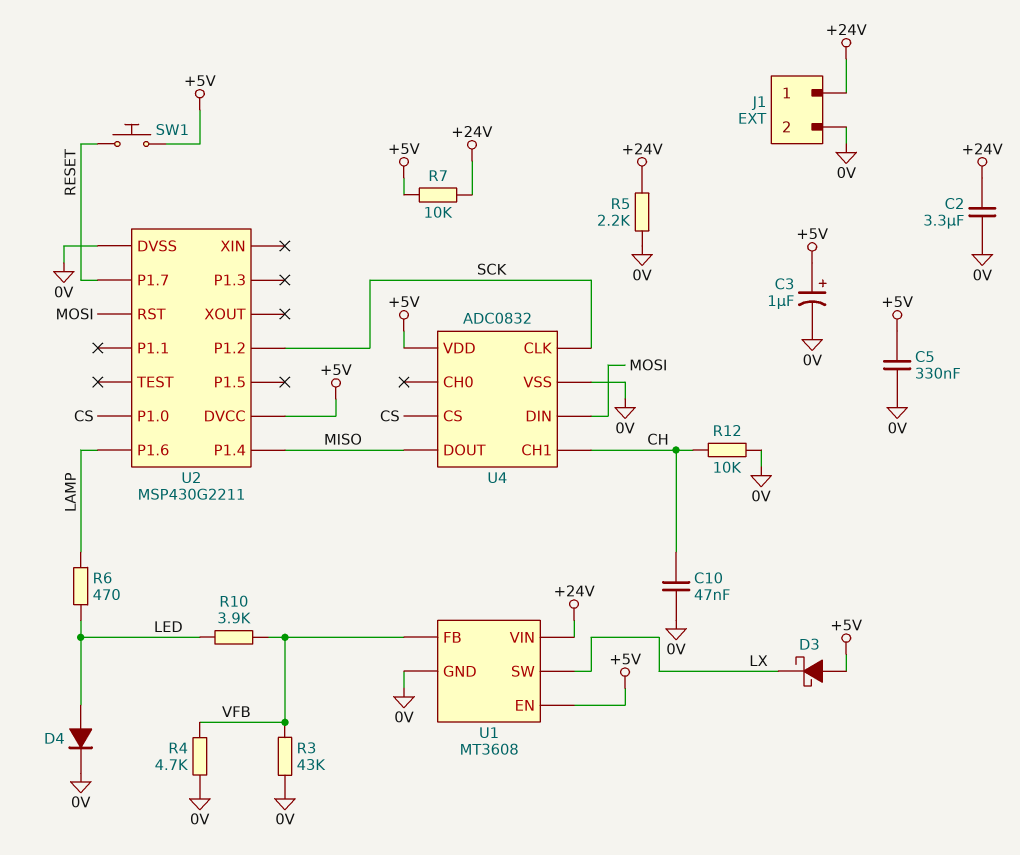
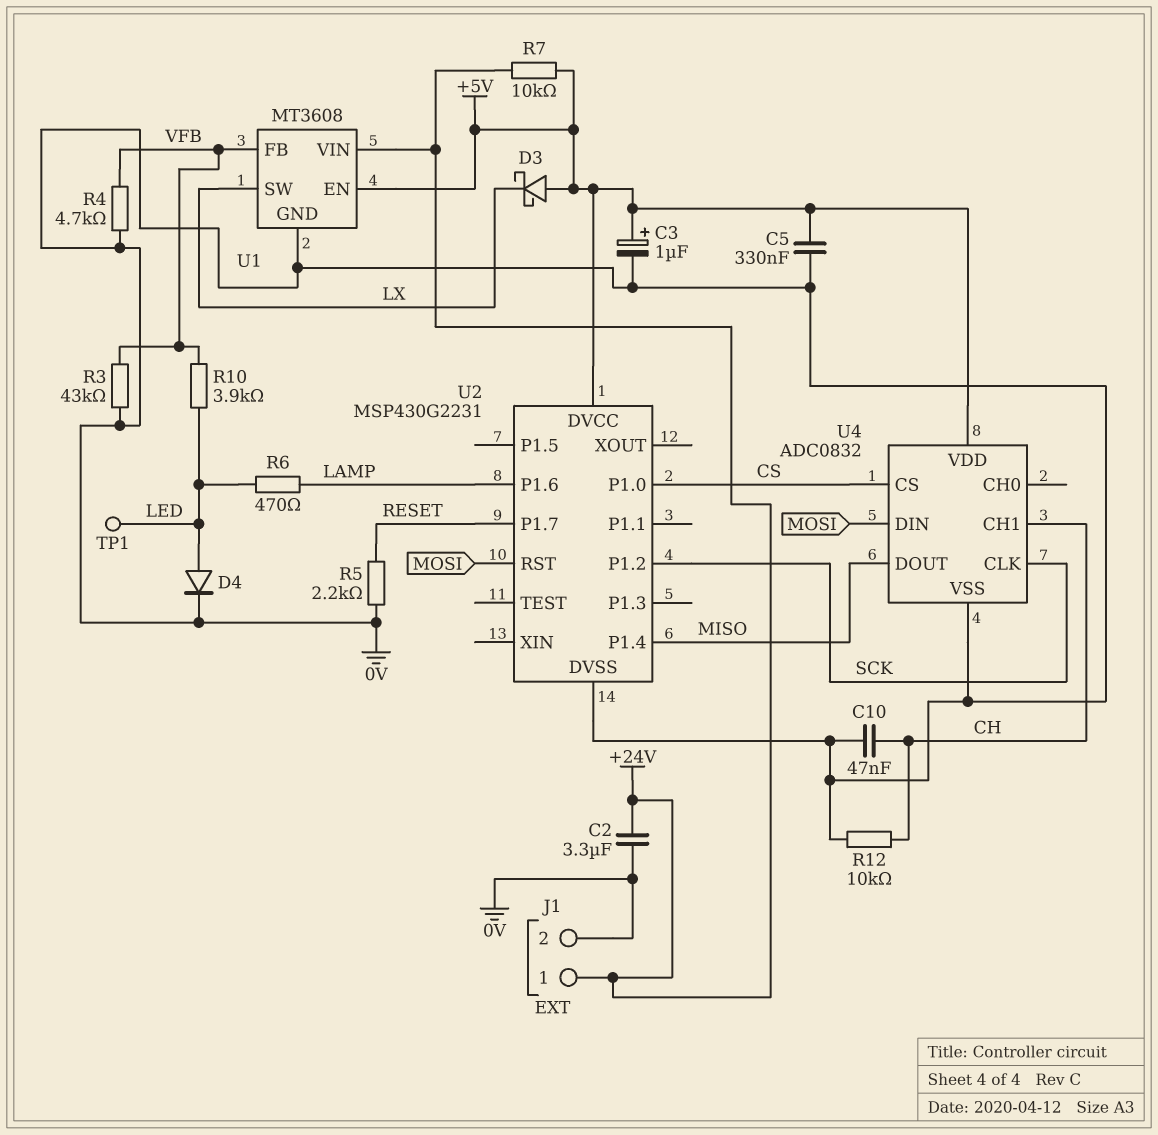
R5: 2.2k (+24V, 0V) -> 2.2k (0V, RESET)
SW1: button (+5V, RESET) -> none
TP1: none -> test point (LED)
U2: MSP430G2211 -> MSP430G2231

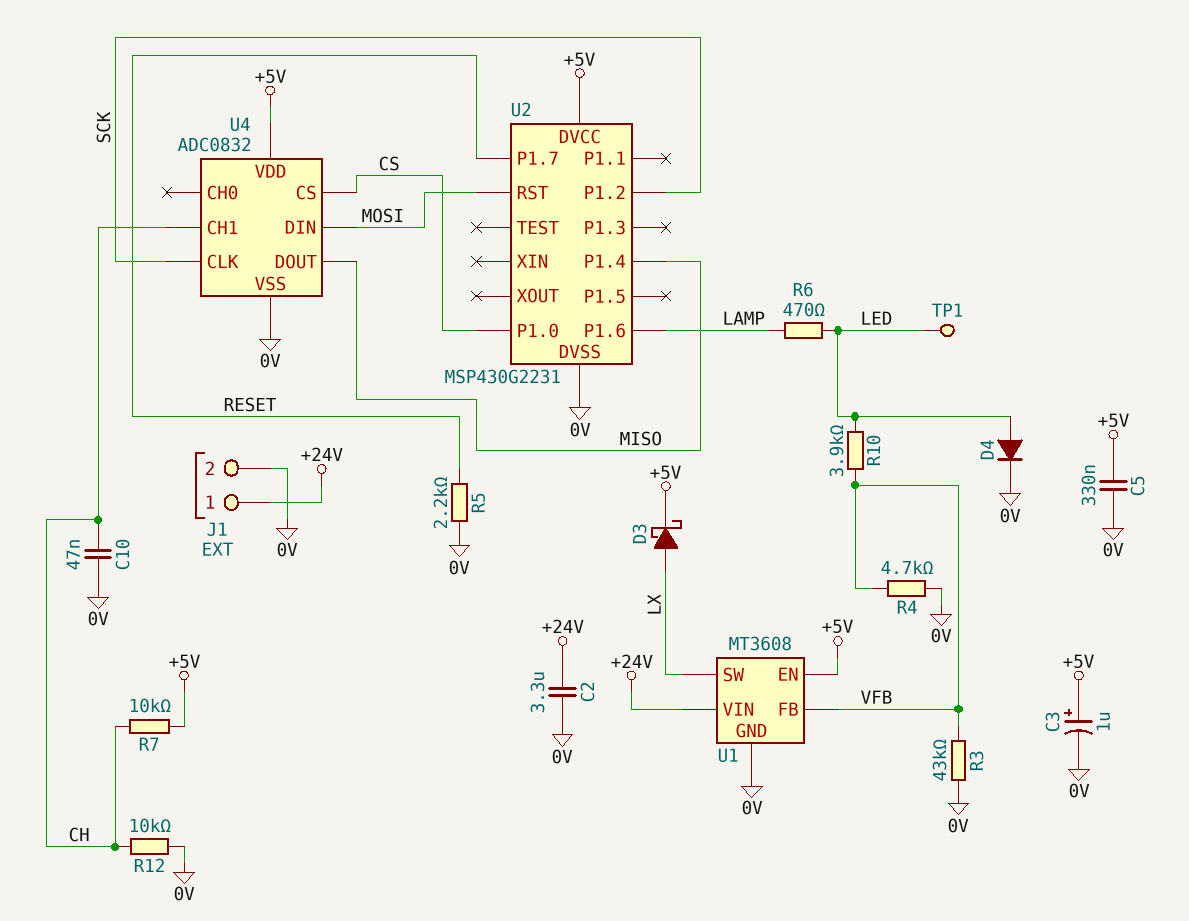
D3: schottky (A +5V, K LX) -> schottky (A LX, K +5V)
R7: 10k (+5V, +24V) -> 10k (+5V, CH)

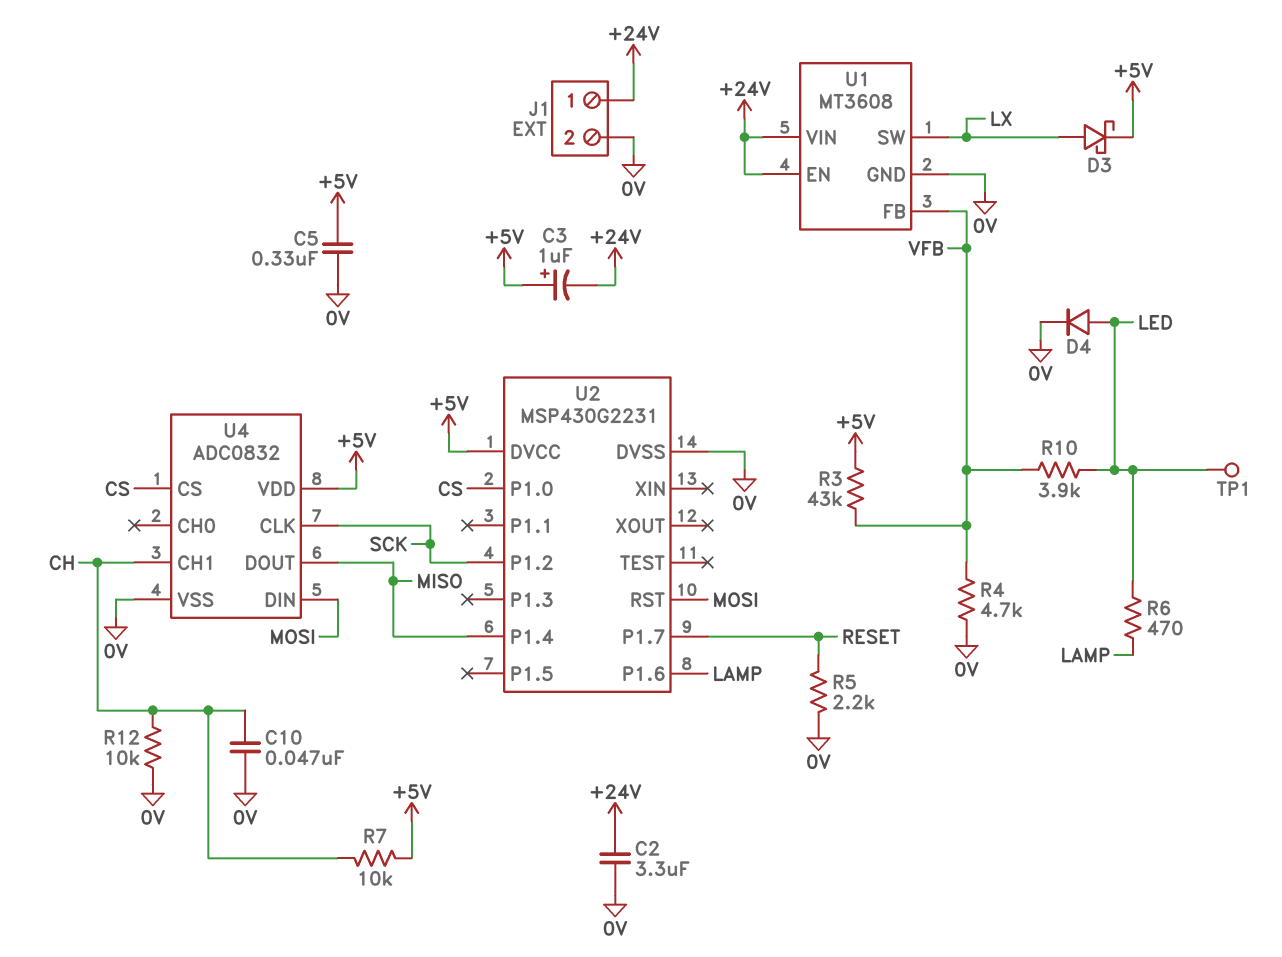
C3: 1uF (plus +5V, minus 0V) -> 1uF (plus +5V, minus +24V)
R3: 43k (0V, VFB) -> 43k (+5V, VFB)
U1 pin EN: +5V -> +24V

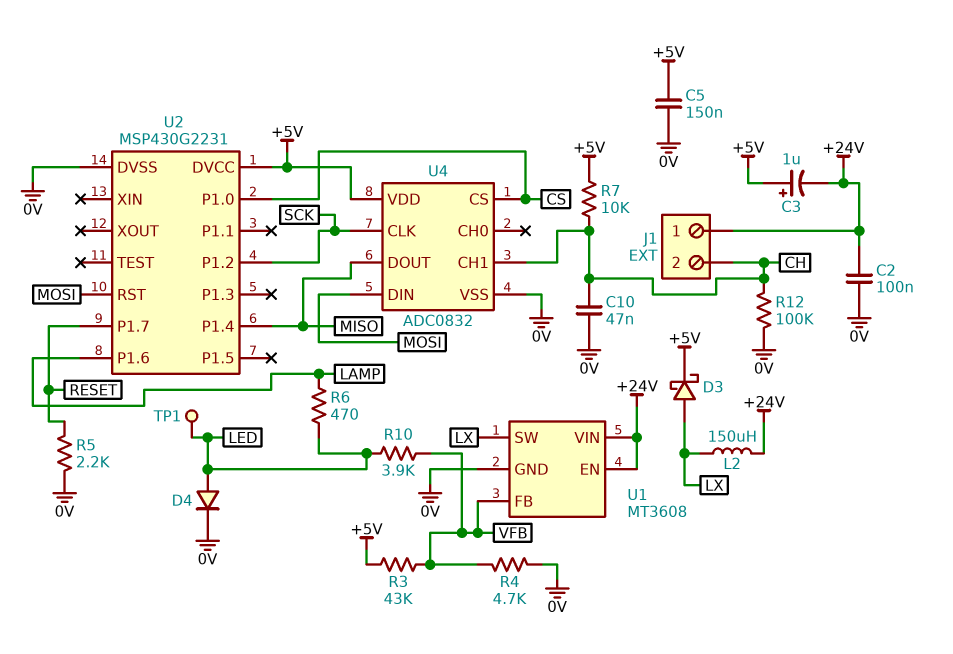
C2: 3.3uF (+24V, 0V) -> 100nF (+24V, 0V)
C5: 330nF (+5V, 0V) -> 150nF (+5V, 0V)
J1 pin 2: 0V -> CH
L2: none -> 150uH (+24V, LX)
R12: 10k (0V, CH) -> 100k (0V, CH)

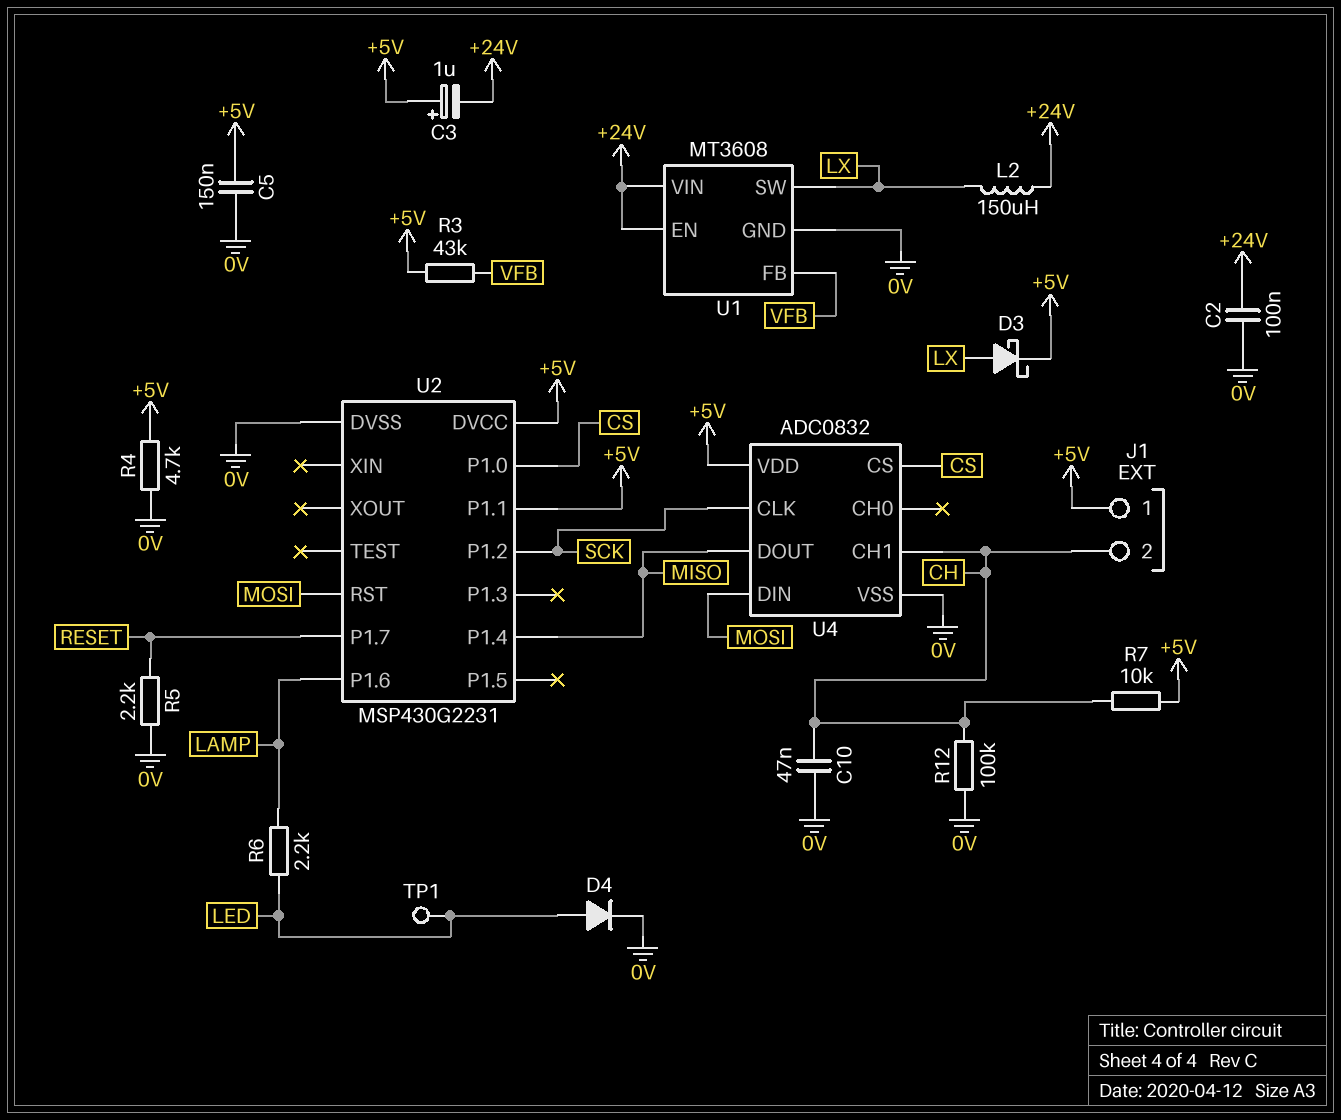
J1 pin 1: +24V -> +5V
R4: 4.7k (0V, VFB) -> 4.7k (+5V, 0V)
R6: 470 (LAMP, LED) -> 2.2k (LAMP, LED)
R10: 3.9k (LED, VFB) -> none
U2 pin P1.1: none -> +5V

